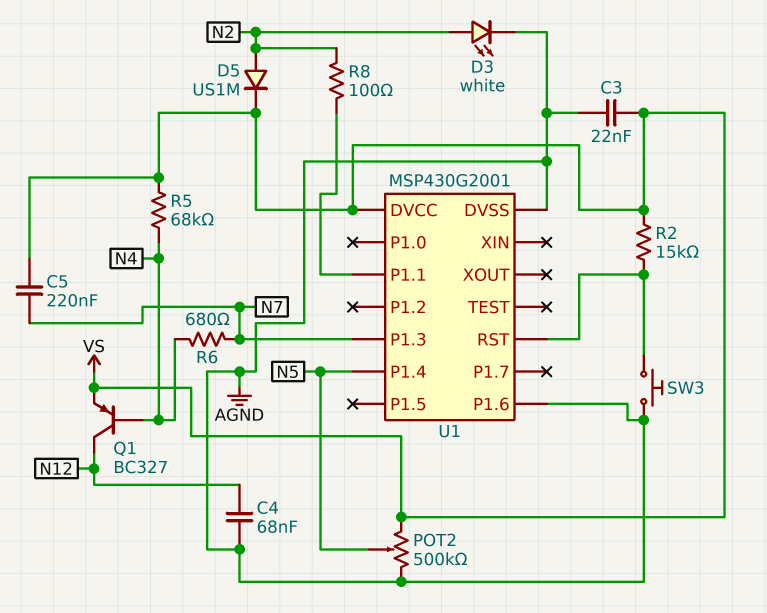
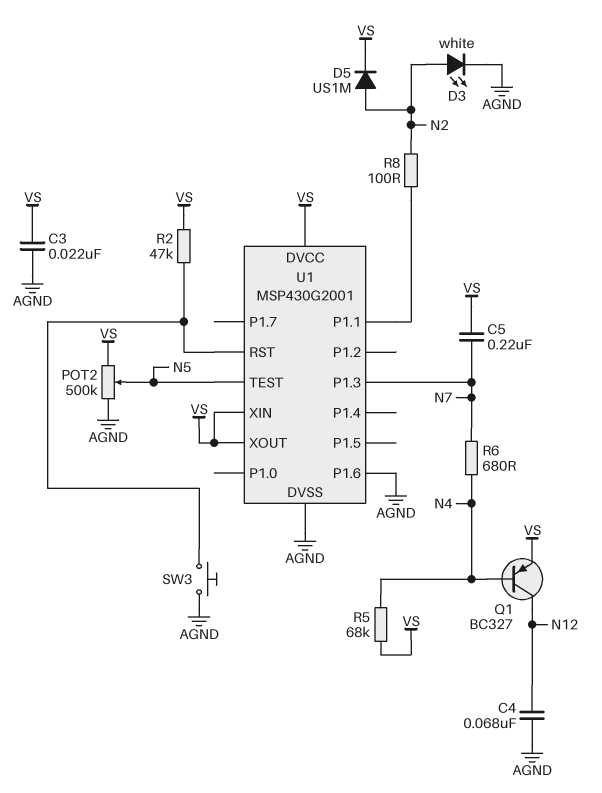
R2: 15k (U1/RST, VS) -> 47k (U1/RST, VS)
U1 pin P1.4: N5 -> none
U1 pin TEST: none -> N5
U1 pin XIN: none -> VS
U1 pin XOUT: none -> VS

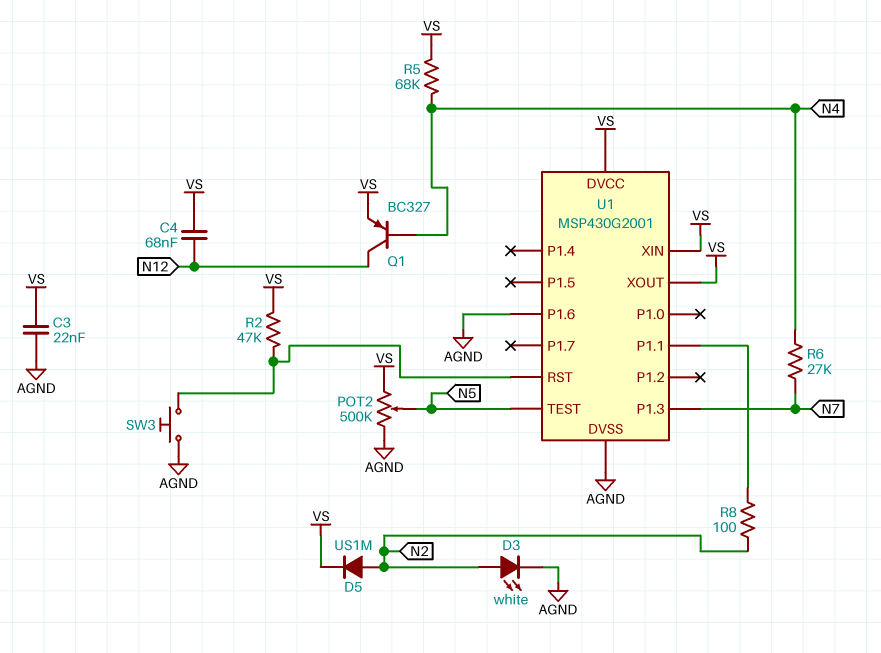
C4: 68nF (AGND, N12) -> 68nF (N12, VS)
C5: 220nF (N7, VS) -> none
R6: 680 (N4, N7) -> 27k (N4, N7)

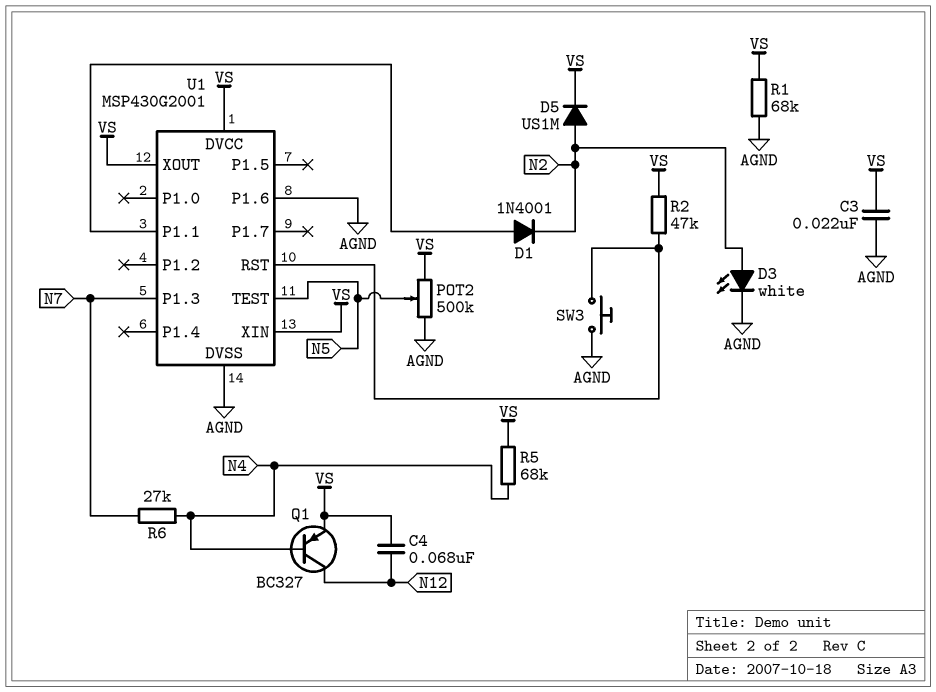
D1: none -> diode 1N4001 (A U1/P1.1, K N2)
R1: none -> 68k (AGND, VS)
R8: 100 (N2, U1/P1.1) -> none

